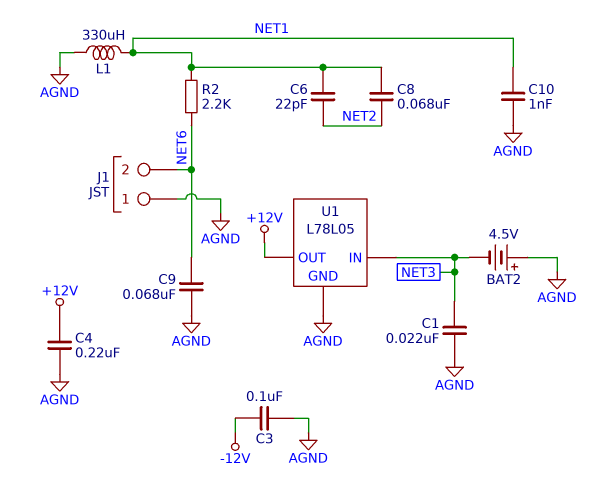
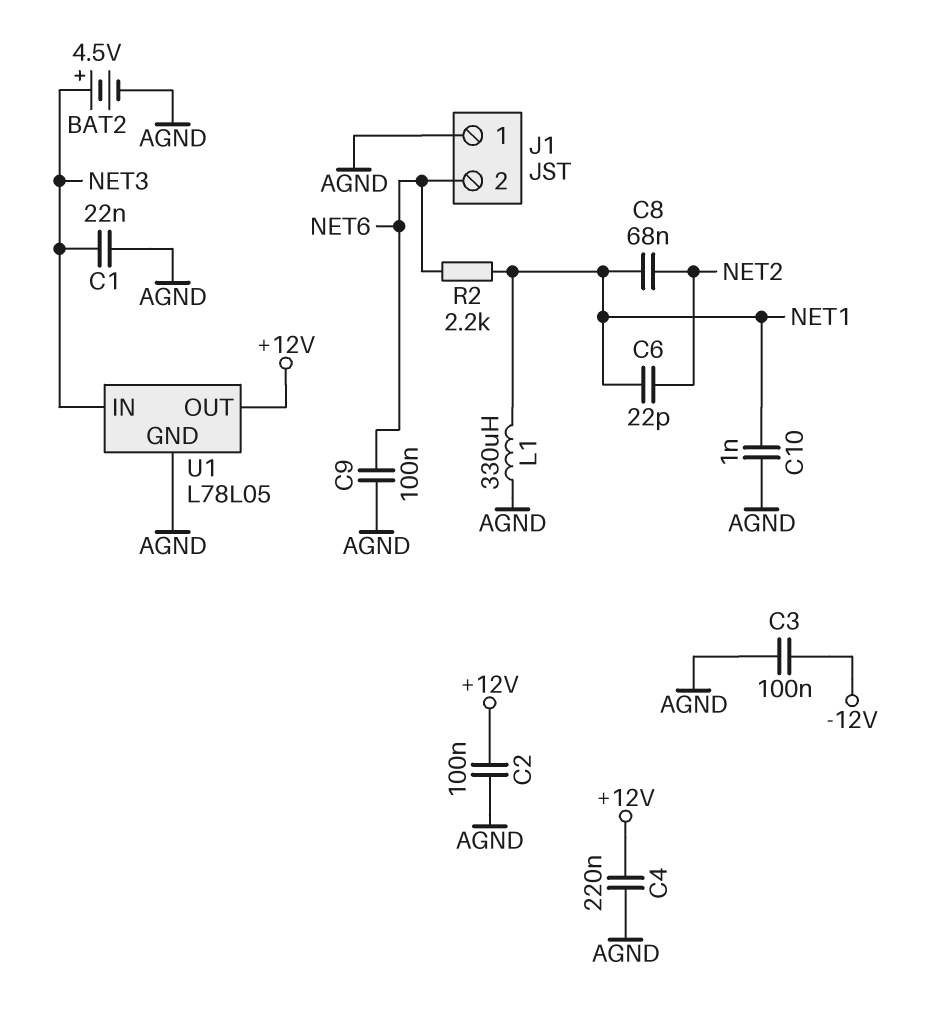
BAT2: 4.5V (plus AGND, minus NET3) -> 4.5V (plus NET3, minus AGND)
C2: none -> 100nF (+12V, AGND)
C9: 68nF (AGND, NET6) -> 100nF (AGND, NET6)

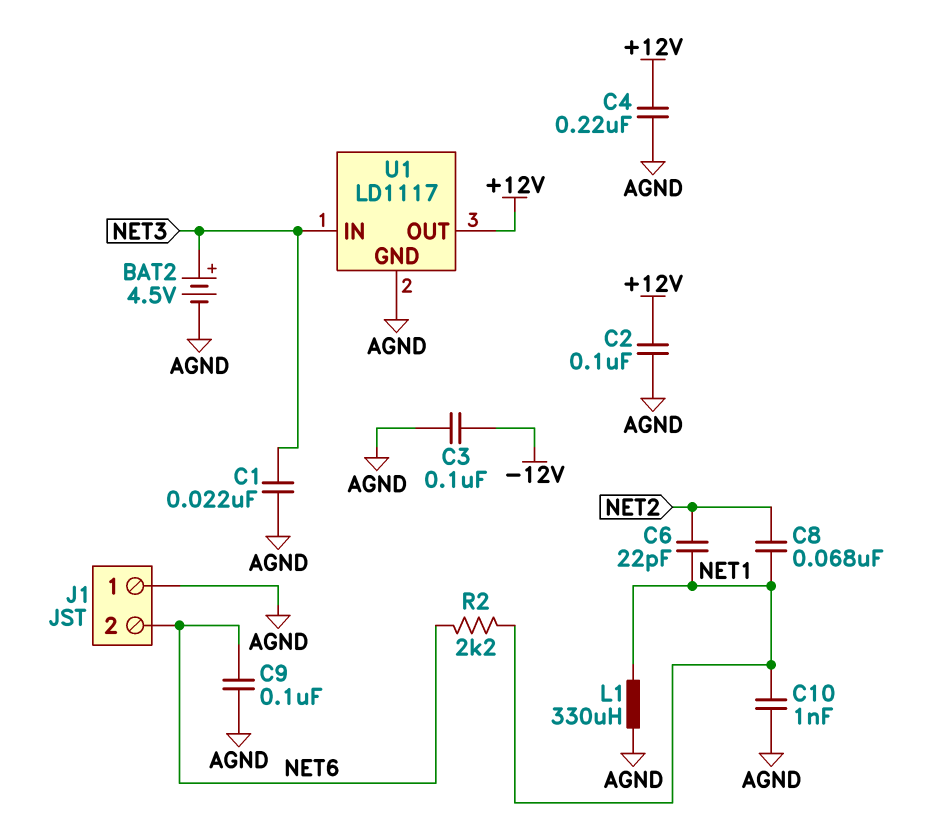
U1: L78L05 -> LD1117

